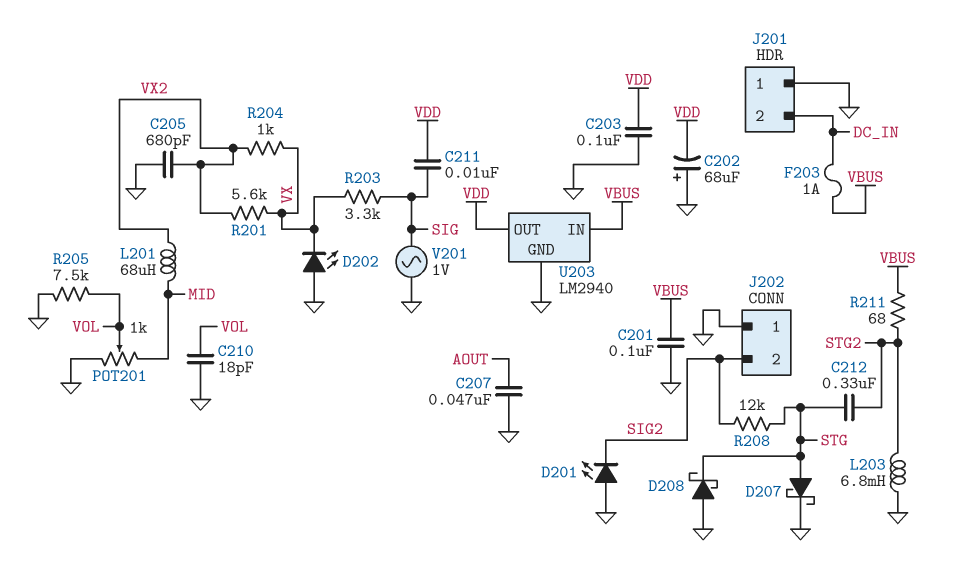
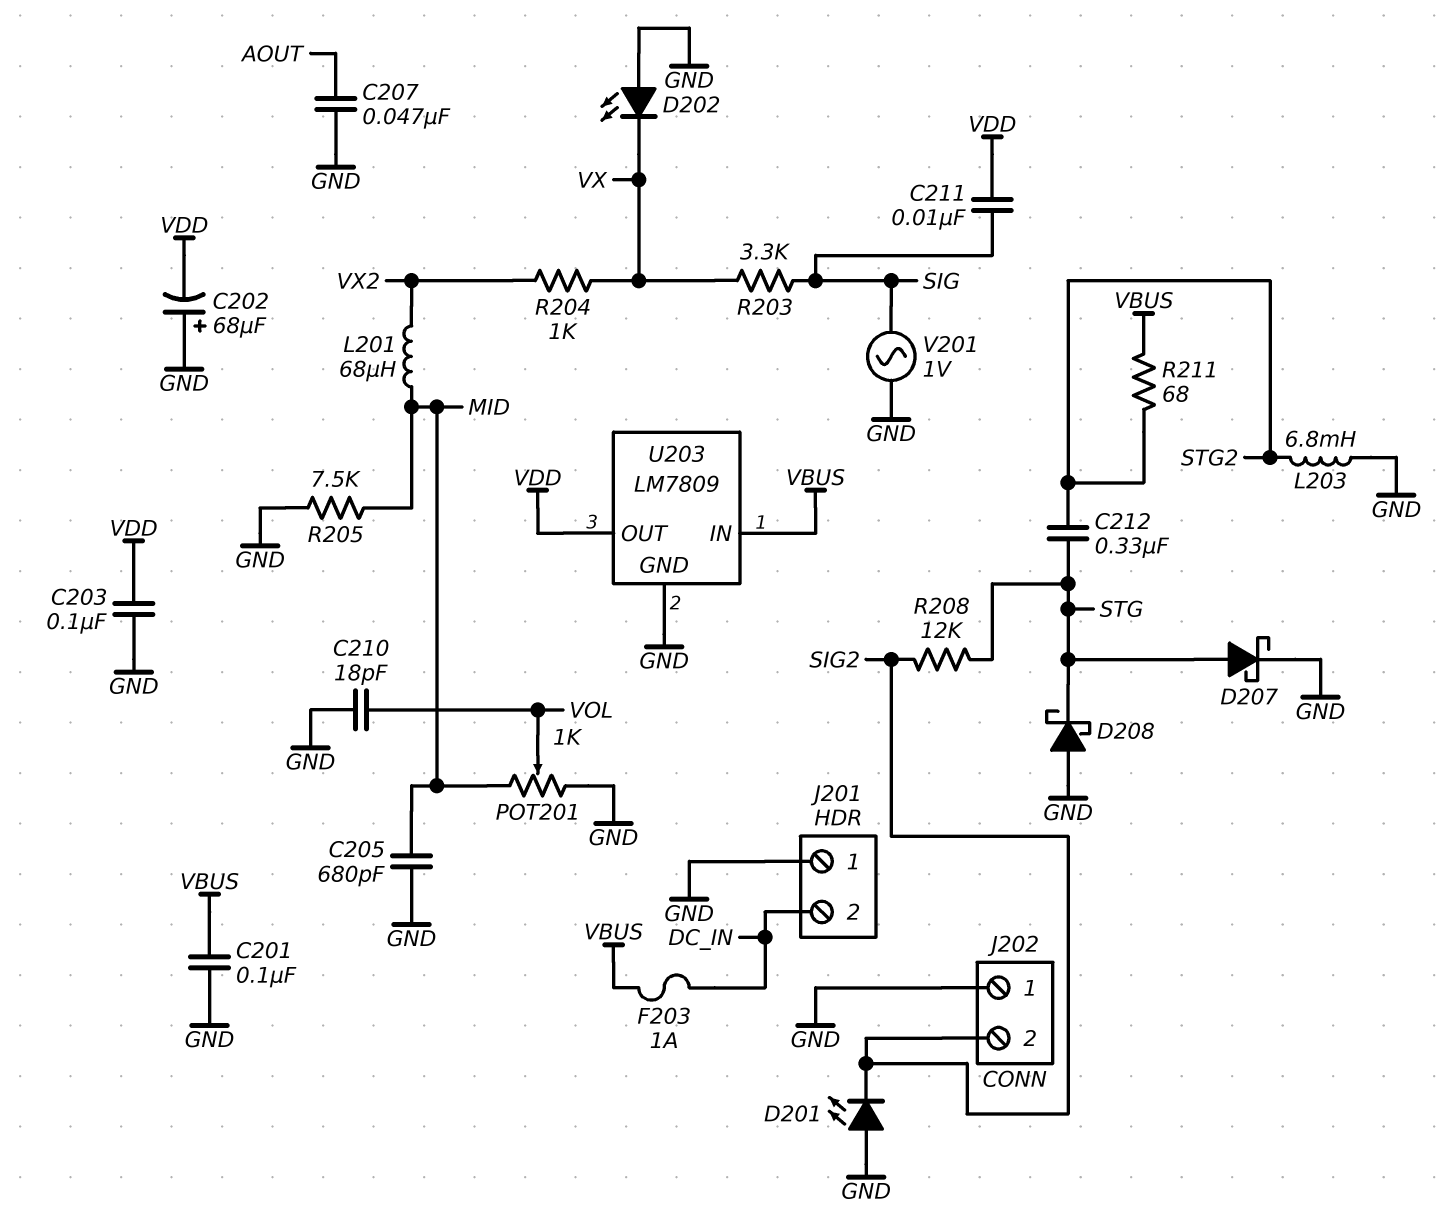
C205: 680pF (GND, VX2) -> 680pF (GND, MID)
R201: 5.6k (VX, VX2) -> none
R205: 7.5k (GND, VOL) -> 7.5k (GND, MID)
U203: LM2940 -> LM7809

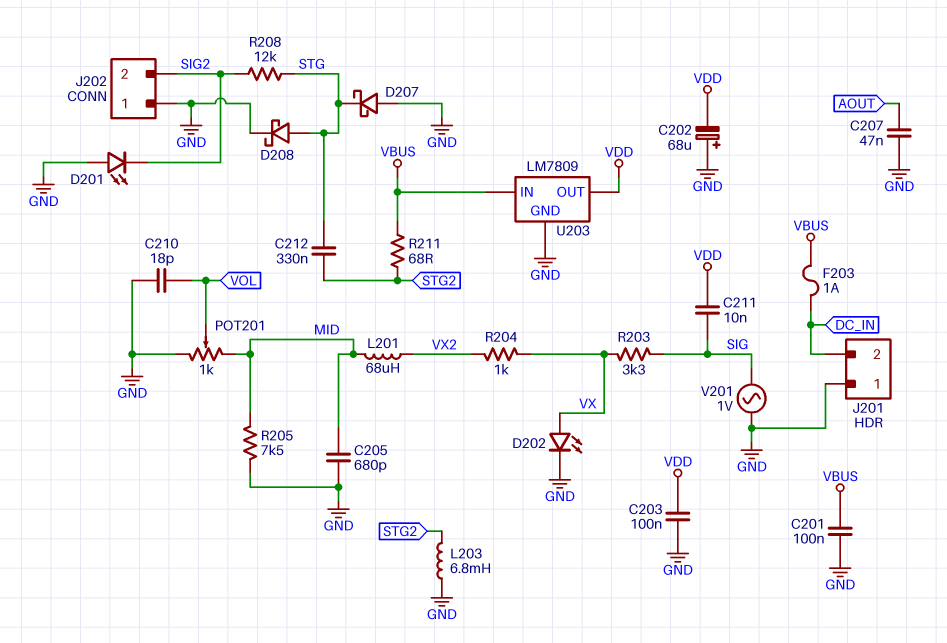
D202: LED (A GND, K VX) -> LED (A VX, K GND)
D207: schottky (A STG, K GND) -> schottky (A GND, K STG)
D208: schottky (A GND, K STG) -> schottky (A STG, K GND)

